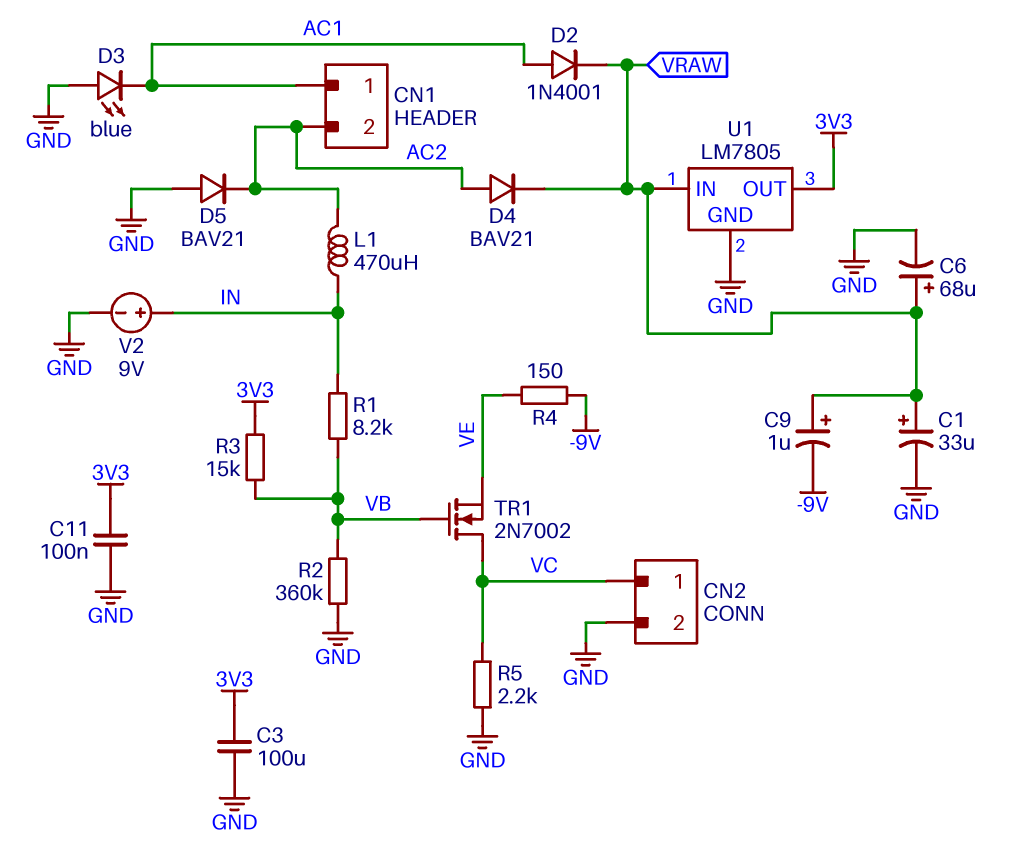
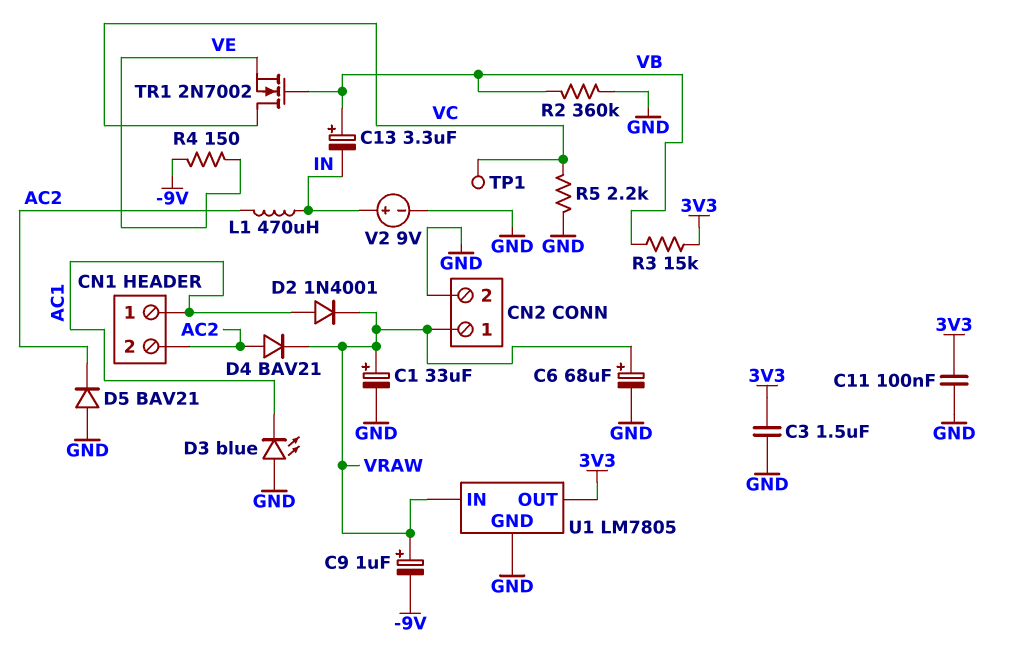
C3: 100uF (3V3, GND) -> 1.5uF (3V3, GND)
C13: none -> 3.3uF (plus VB, minus IN)
CN2 pin 1: VC -> VRAW
R1: 8.2k (IN, VB) -> none
TP1: none -> test point (VC)

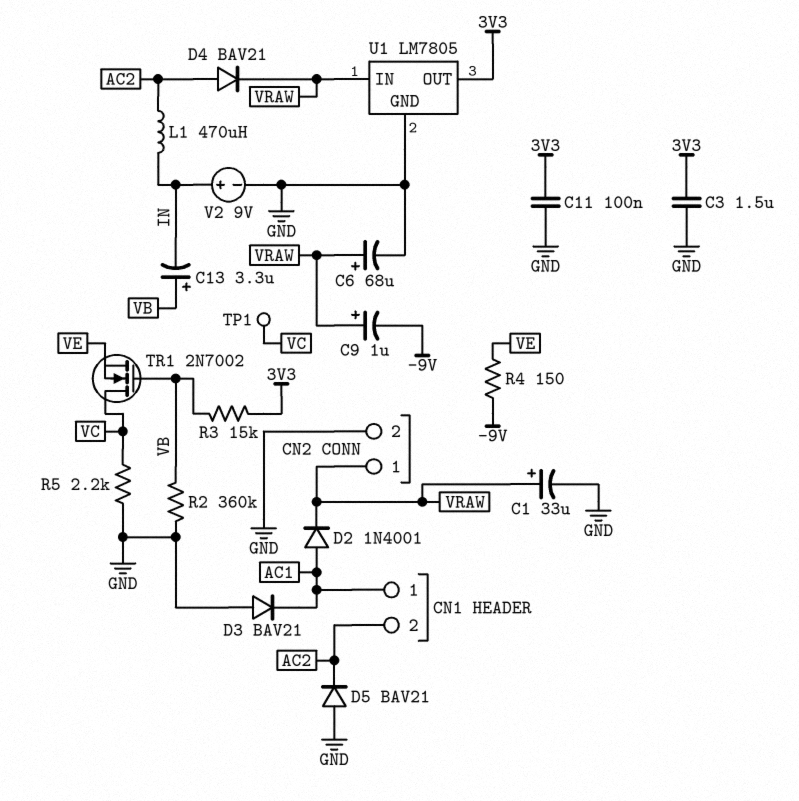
D3: LED blue (A GND, K AC1) -> diode BAV21 (A GND, K AC1)

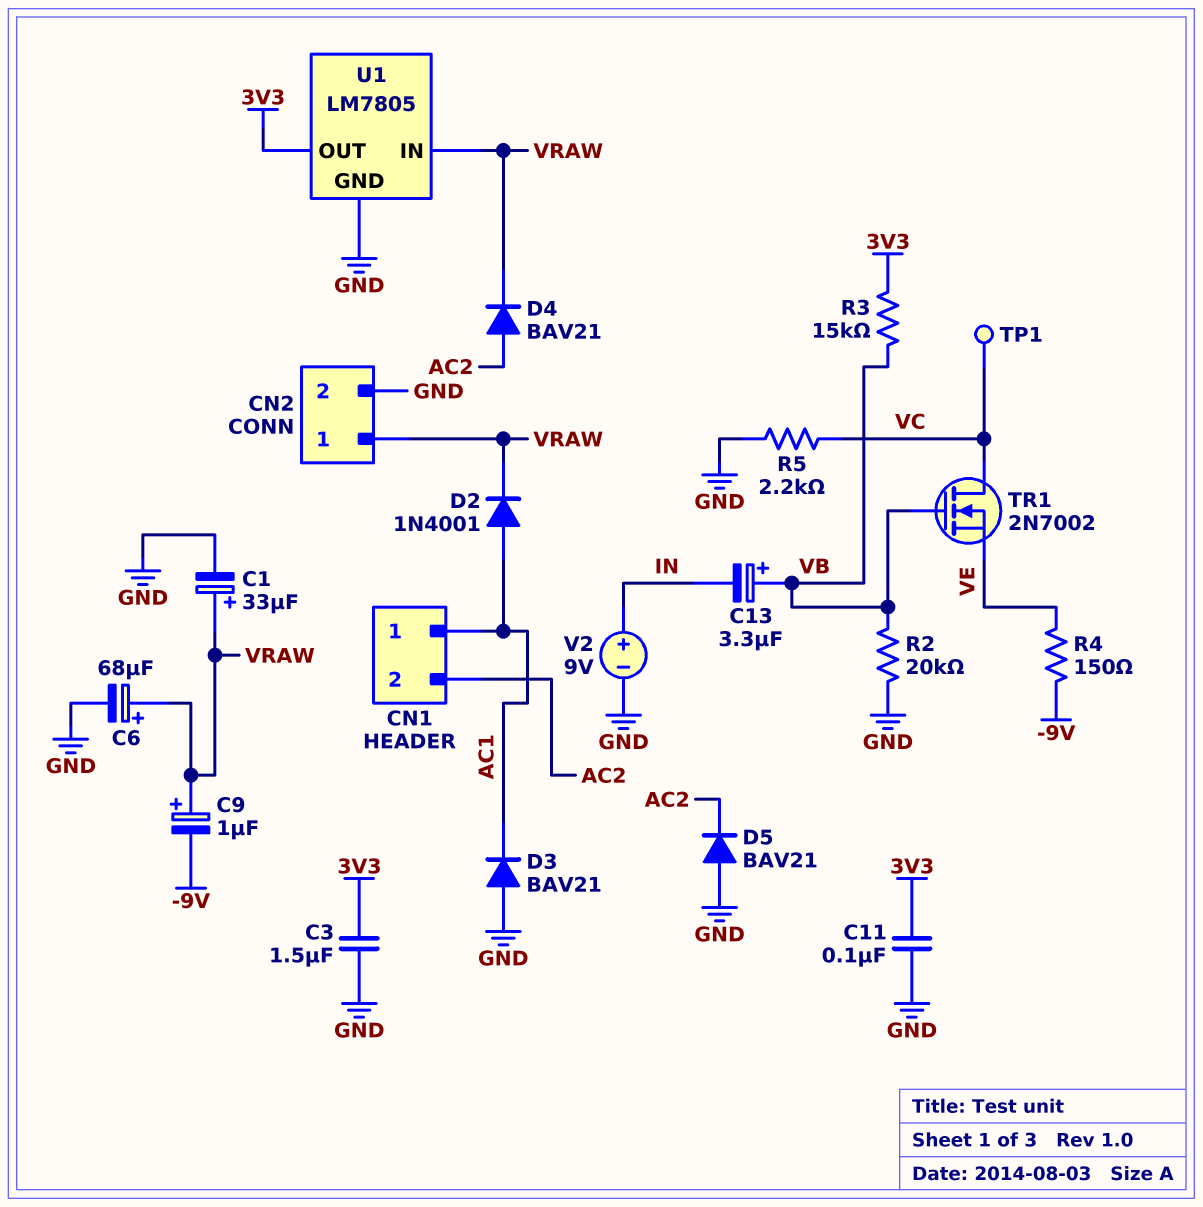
L1: 470uH (AC2, IN) -> none
R2: 360k (GND, VB) -> 20k (GND, VB)

